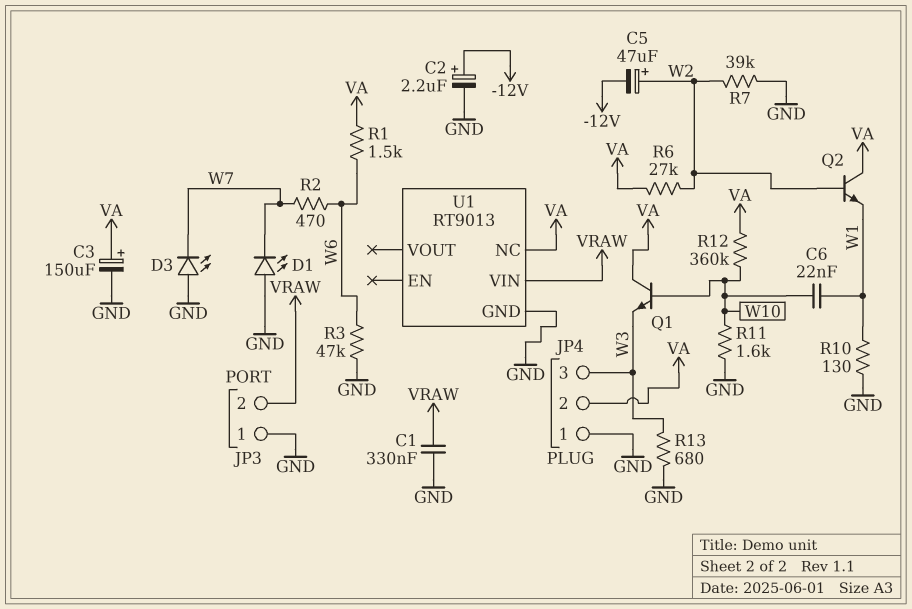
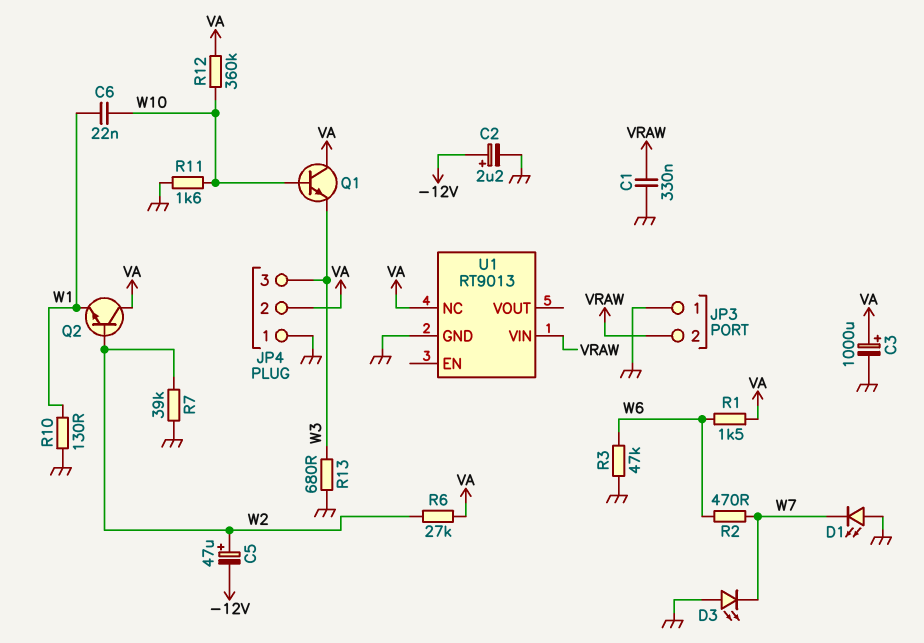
C3: 150uF (plus VA, minus GND) -> 1000uF (plus VA, minus GND)

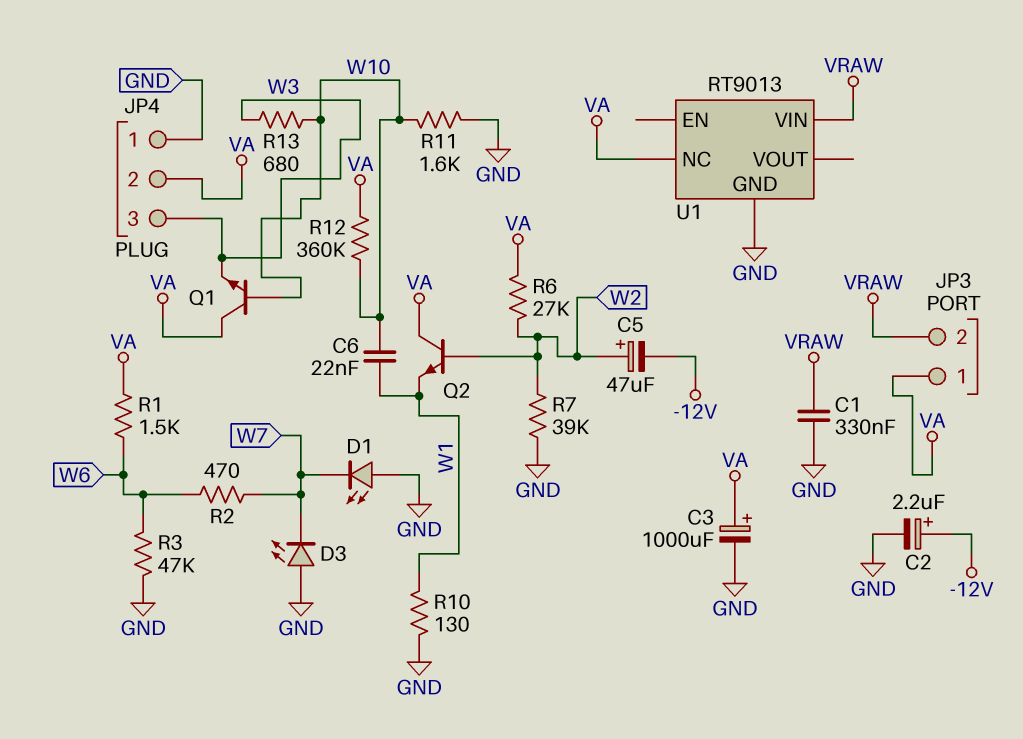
JP3 pin 1: GND -> VA
R13: 680 (GND, W3) -> 680 (W3, W10)

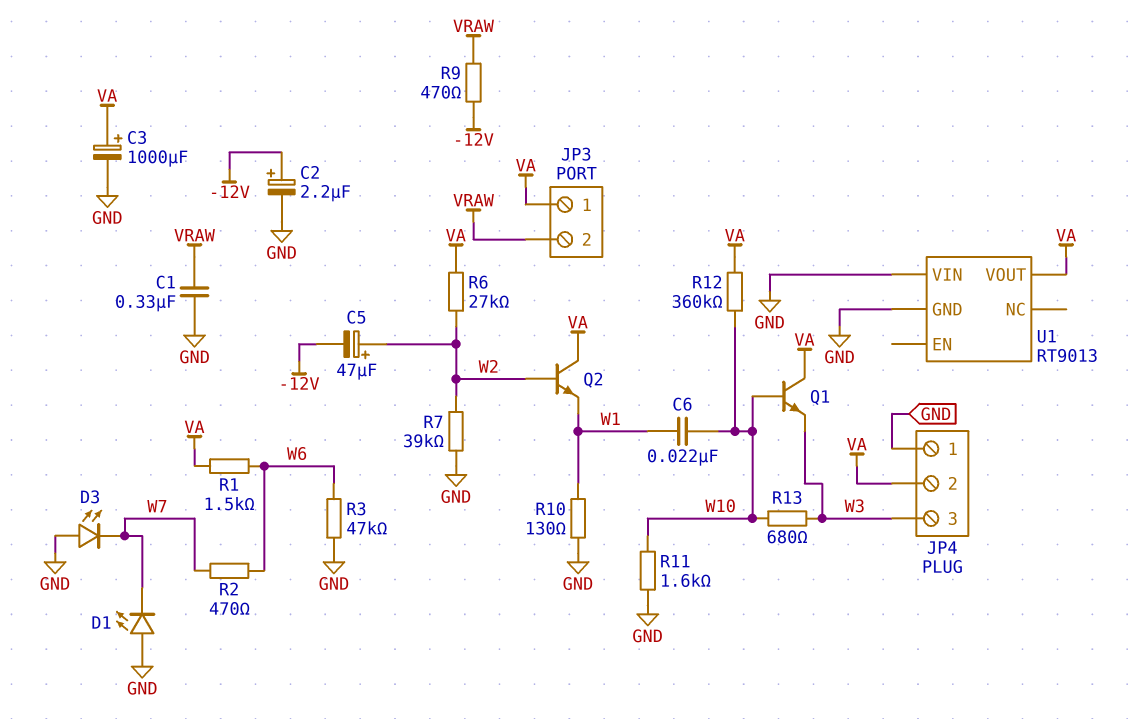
R9: none -> 470 (-12V, VRAW)
U1 pin NC: VA -> none
U1 pin VIN: VRAW -> GND
U1 pin VOUT: none -> VA

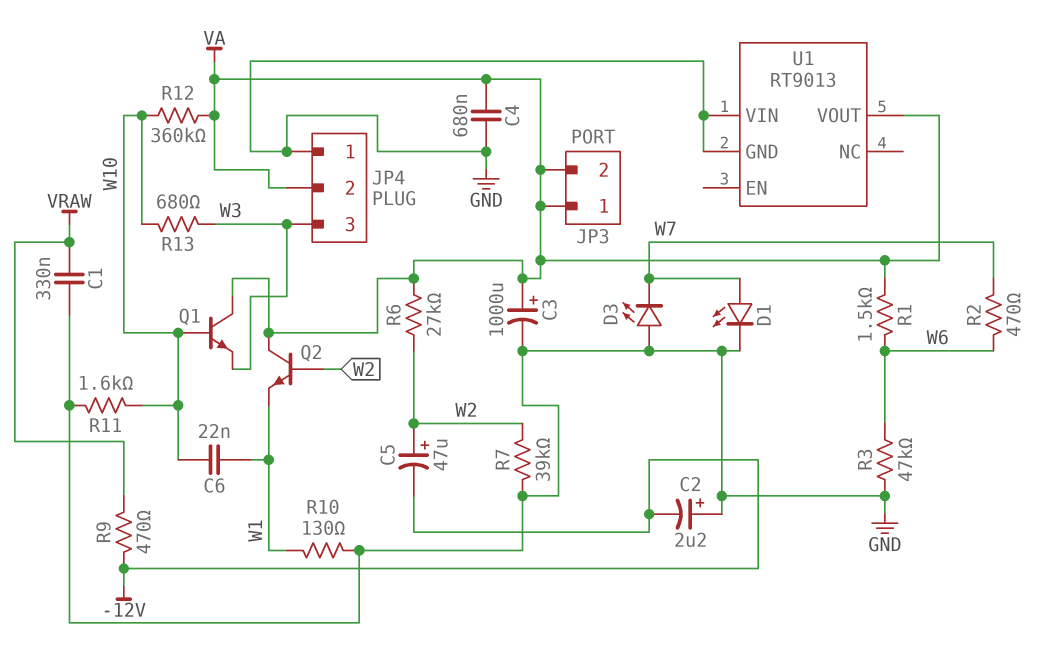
C2: 2.2uF (plus -12V, minus GND) -> 2.2uF (plus GND, minus -12V)
C4: none -> 680nF (GND, VA)
D1: LED (A GND, K W7) -> LED (A W7, K GND)
JP3 pin 2: VRAW -> VA

